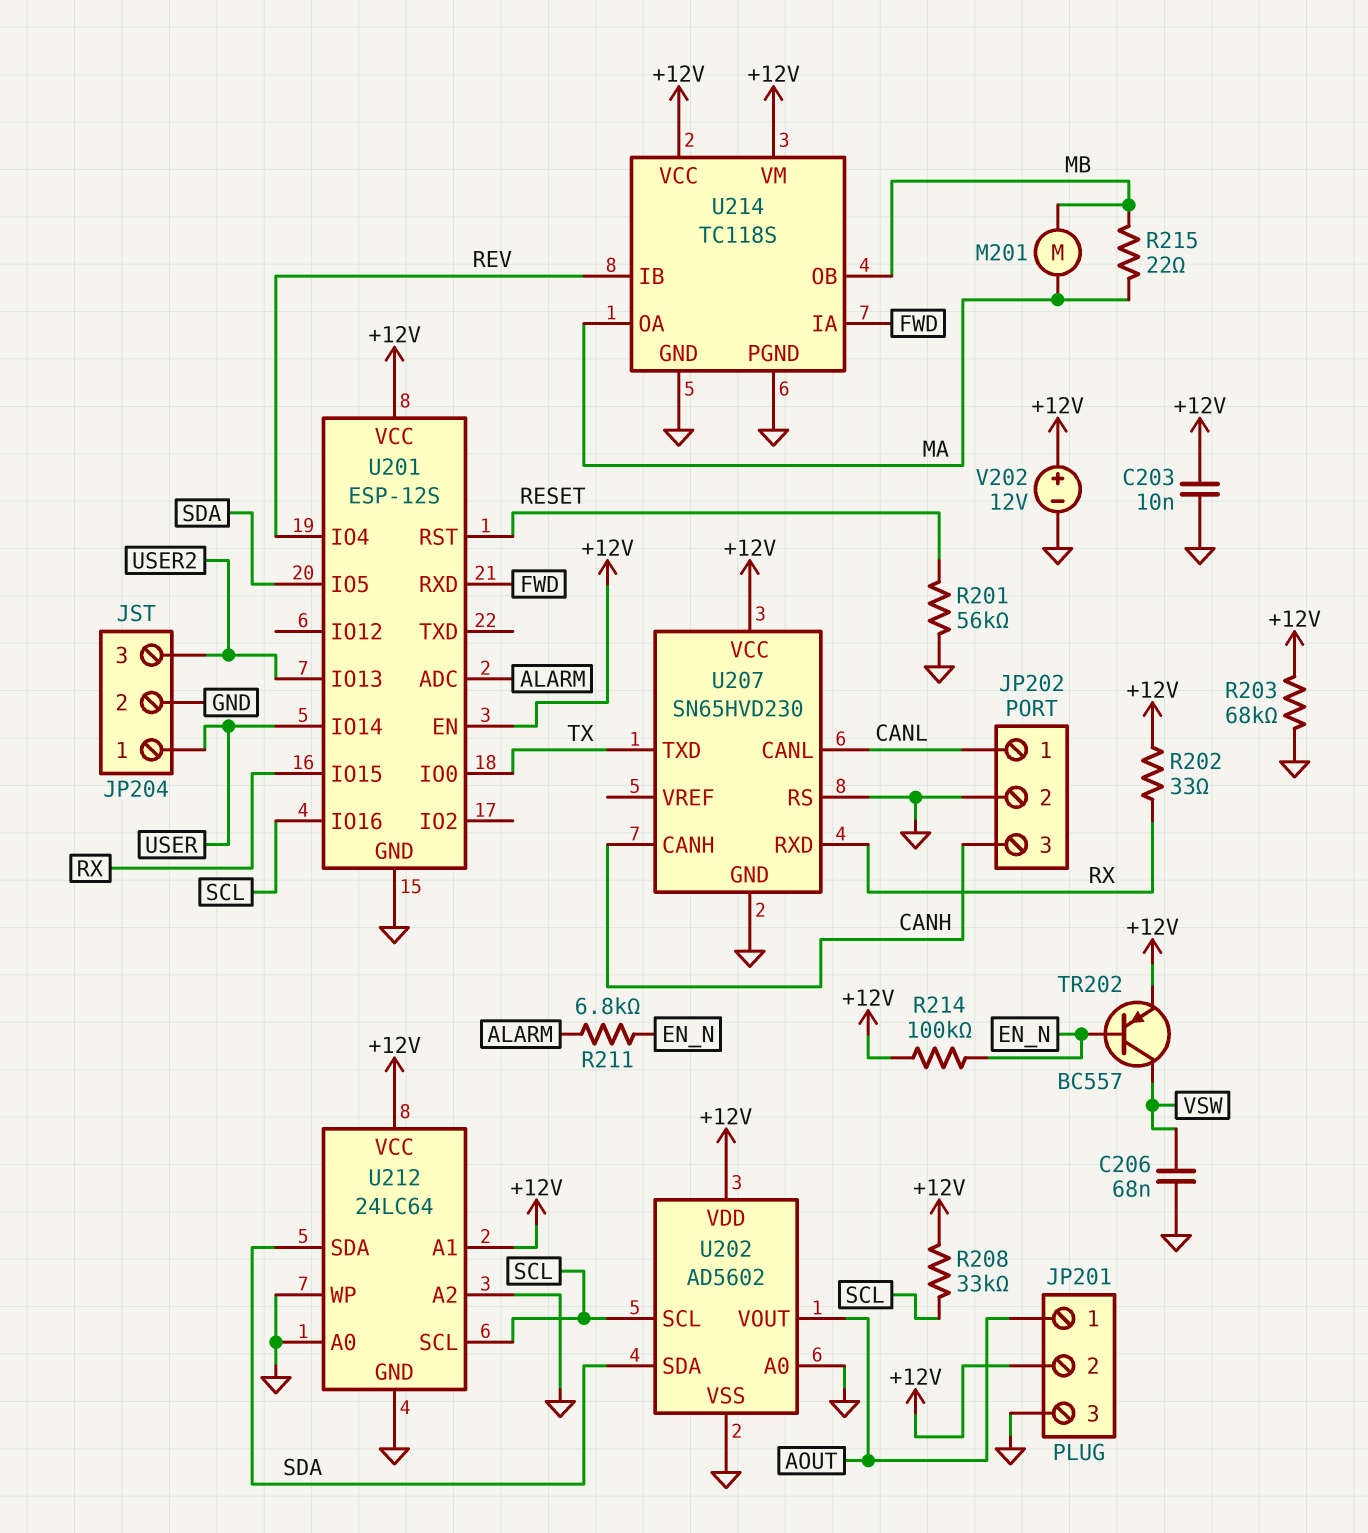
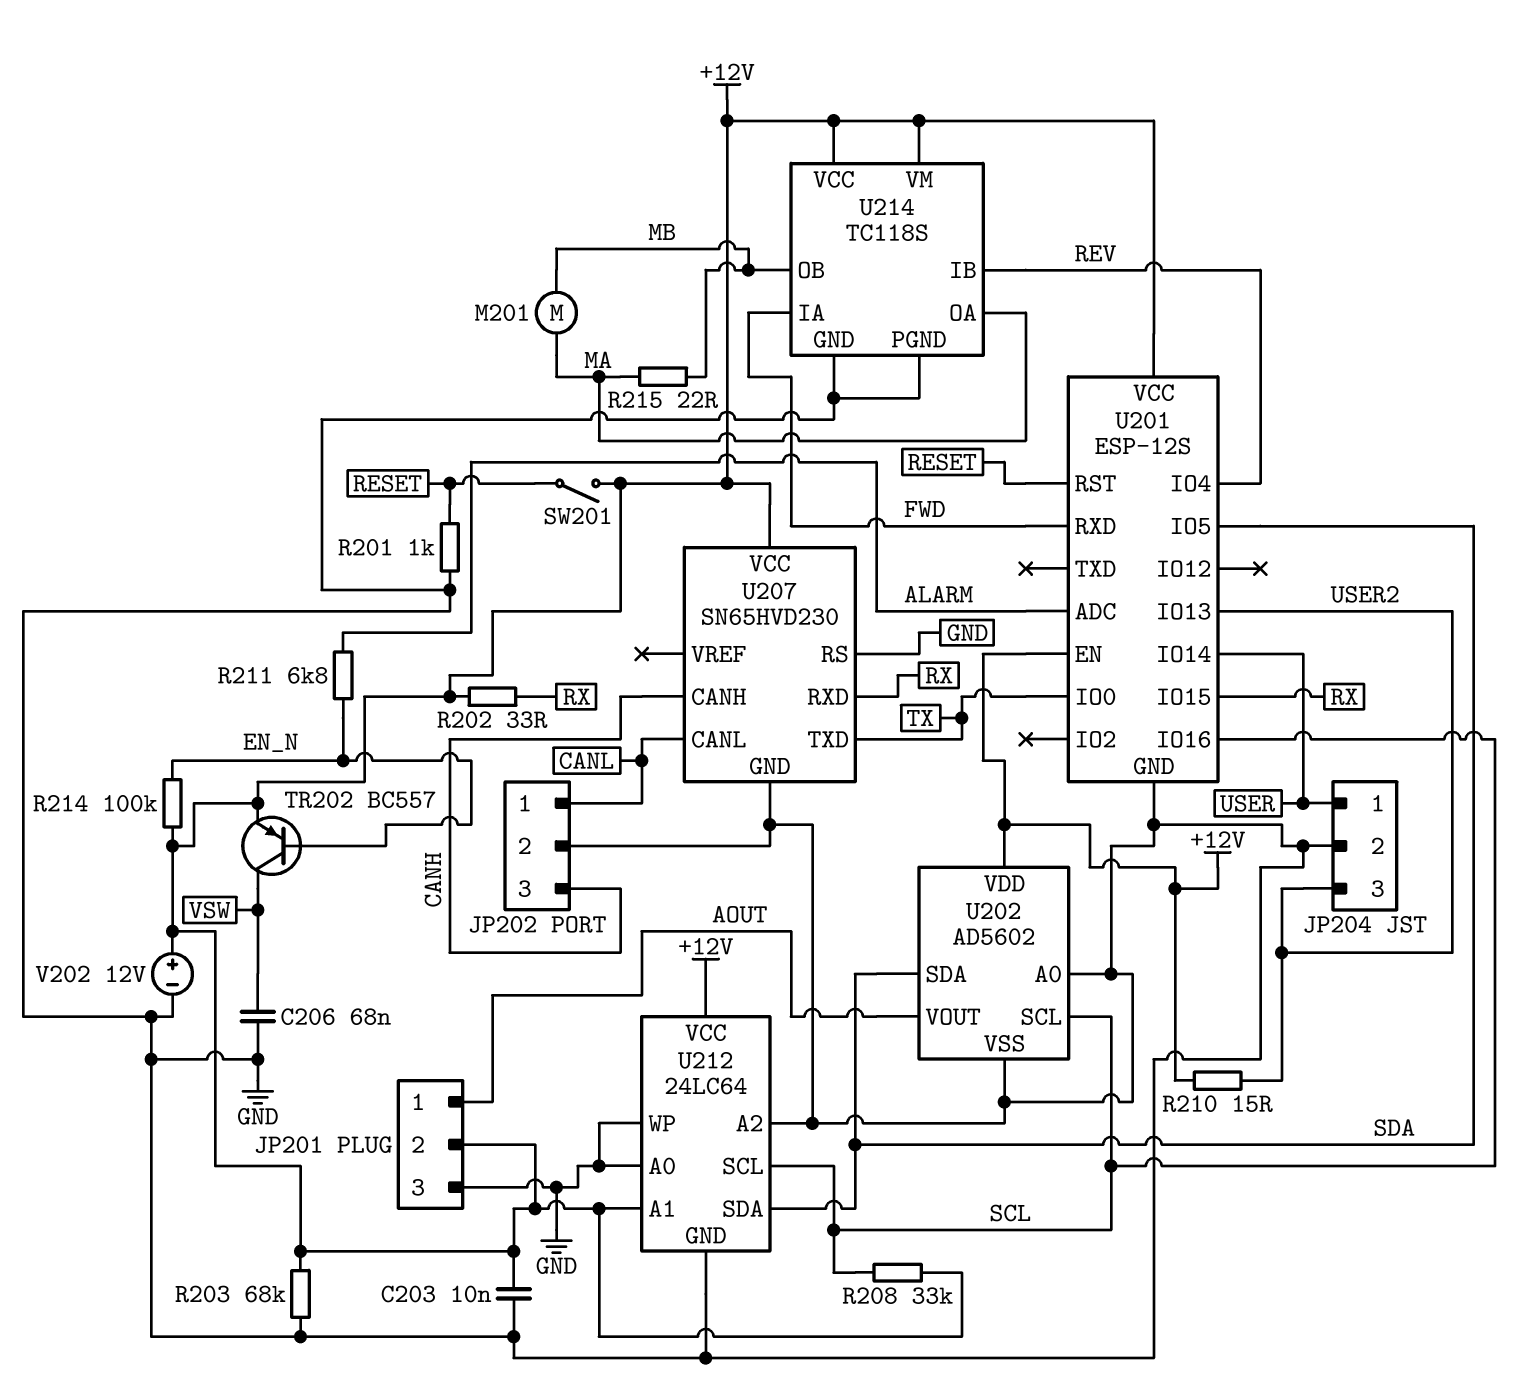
R201: 56k (GND, RESET) -> 1k (GND, RESET)
R210: none -> 15 (+12V, USER2)
SW201: none -> switch (+12V, RESET)

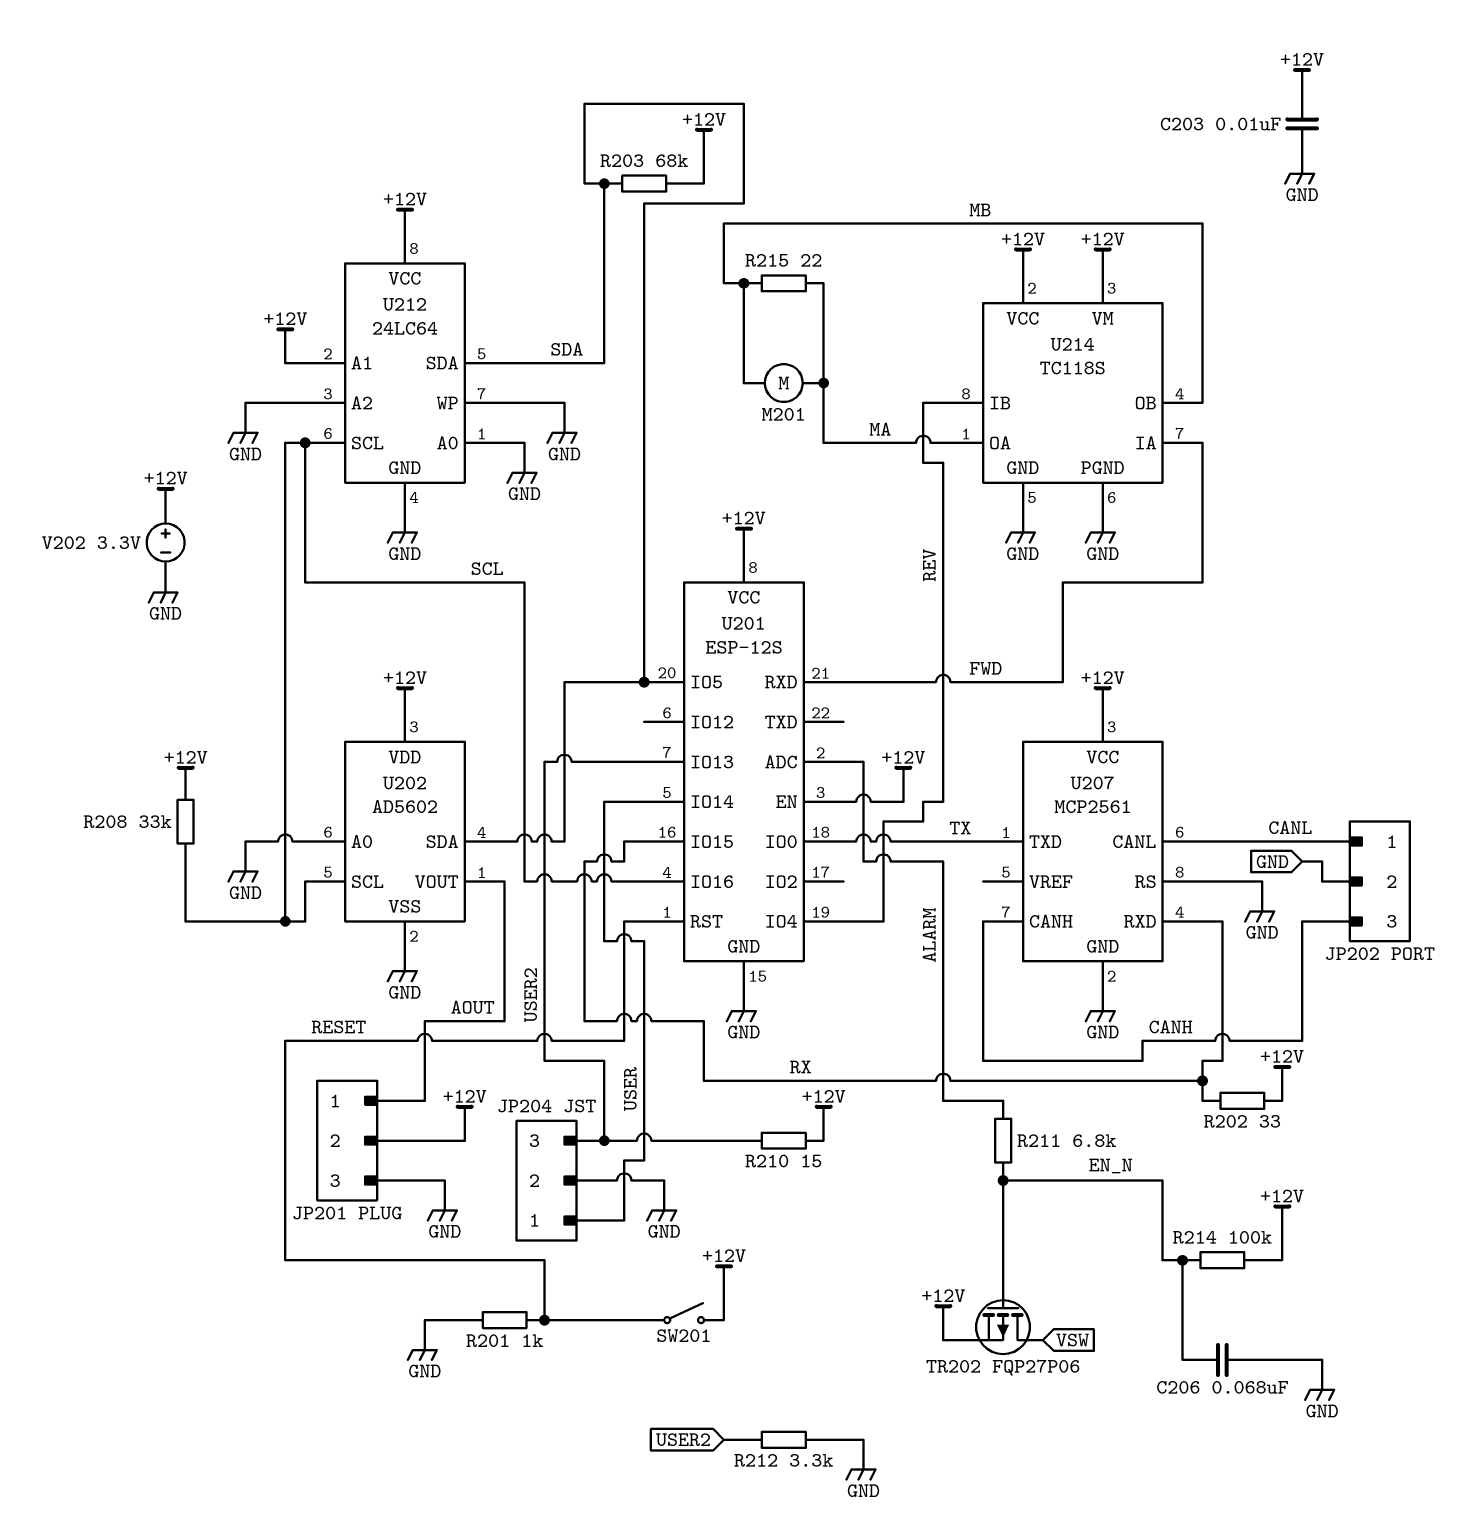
C206: 68nF (GND, VSW) -> 68nF (EN_N, GND)
R203: 68k (+12V, GND) -> 68k (+12V, SDA)
R212: none -> 3.3k (GND, USER2)
TR202: PNP BC557 (B EN_N, C VSW, E +12V) -> PMOS FQP27P06 (G EN_N, D VSW, S +12V)
U207: SN65HVD230 -> MCP2561
V202: 12V (plus +12V, minus GND) -> 3.3V (plus +12V, minus GND)

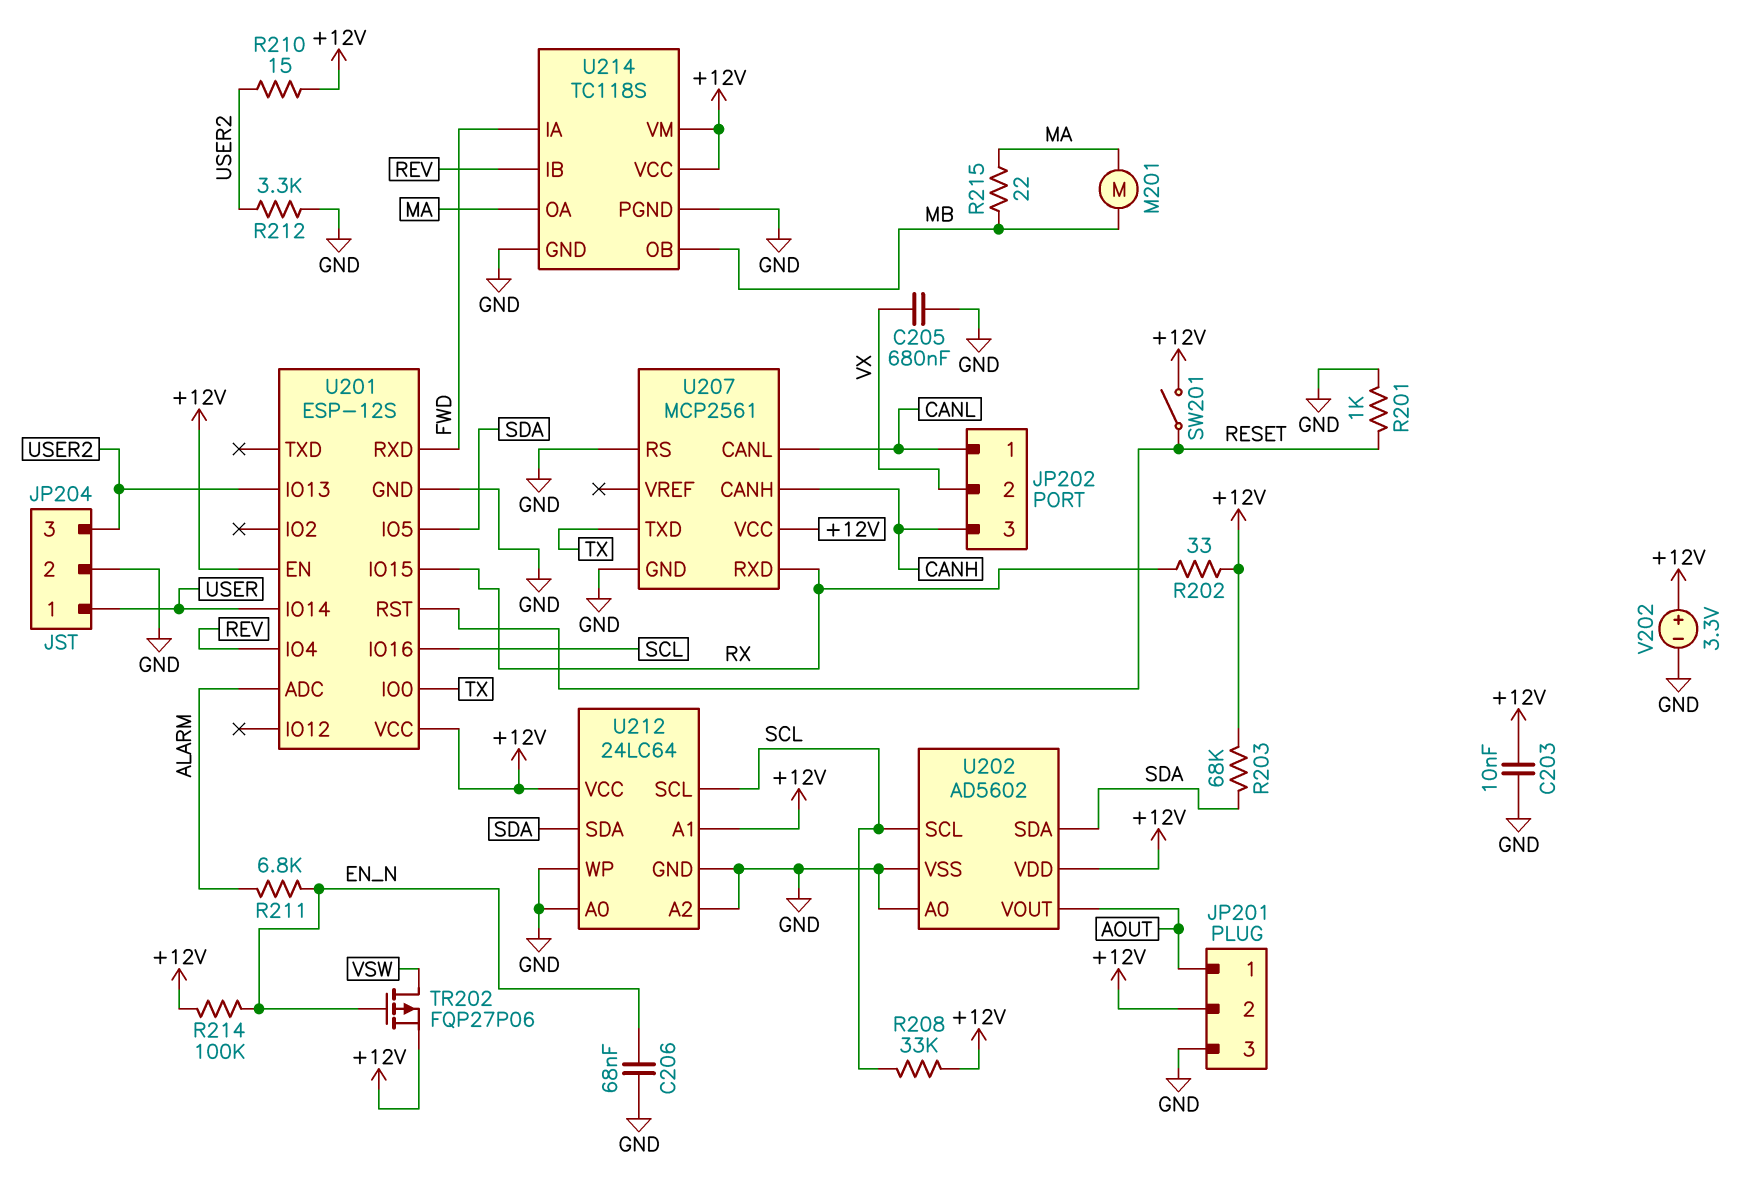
C205: none -> 680nF (GND, VX)
JP202 pin 2: GND -> VX

